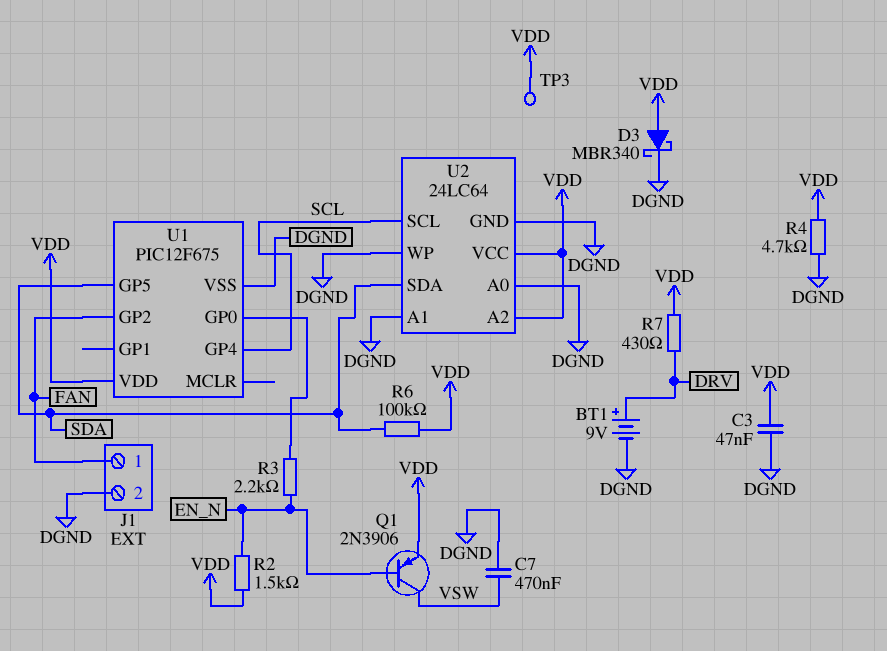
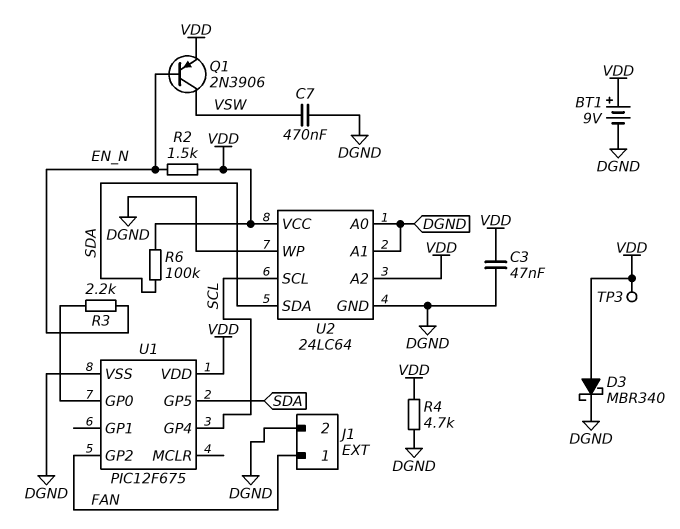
BT1: 9V (plus DRV, minus DGND) -> 9V (plus VDD, minus DGND)
R7: 430 (DRV, VDD) -> none

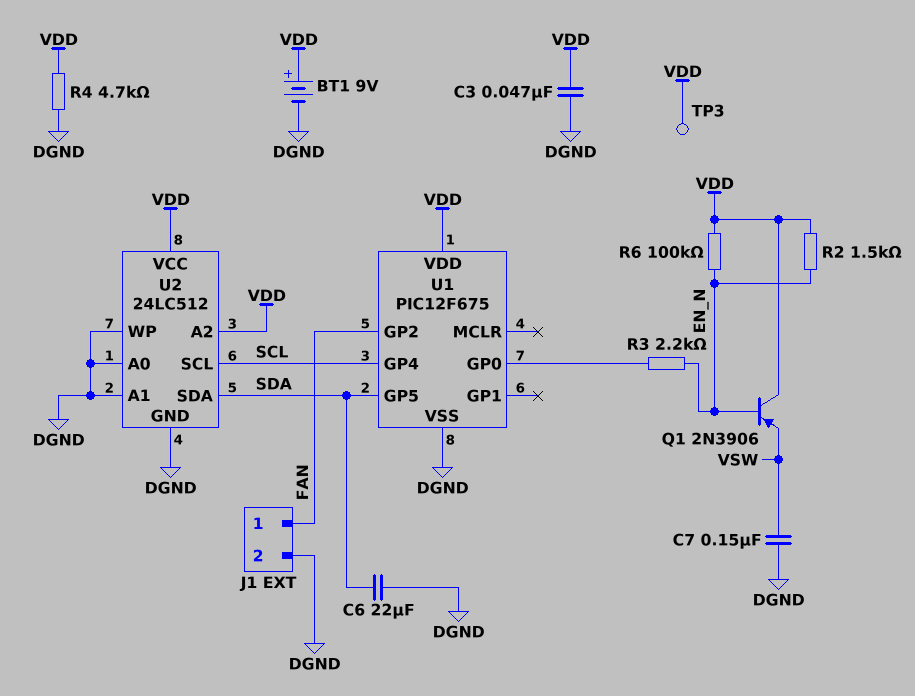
C6: none -> 22uF (DGND, SDA)
C7: 470nF (DGND, VSW) -> 150nF (DGND, VSW)
D3: schottky MBR340 (A VDD, K DGND) -> none
Q1: PNP 2N3906 (B EN_N, C VSW, E VDD) -> PNP 2N3906 (B EN_N, C VDD, E VSW)
R6: 100k (SDA, VDD) -> 100k (EN_N, VDD)
U2: 24LC64 -> 24LC512

